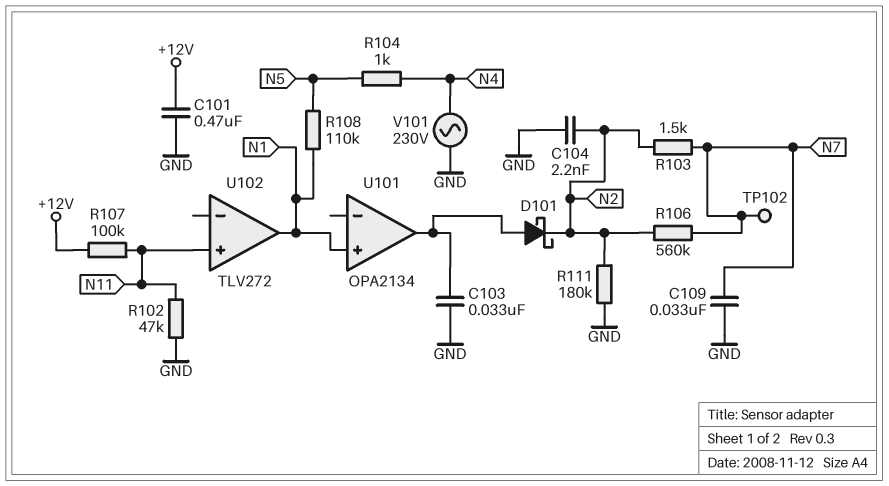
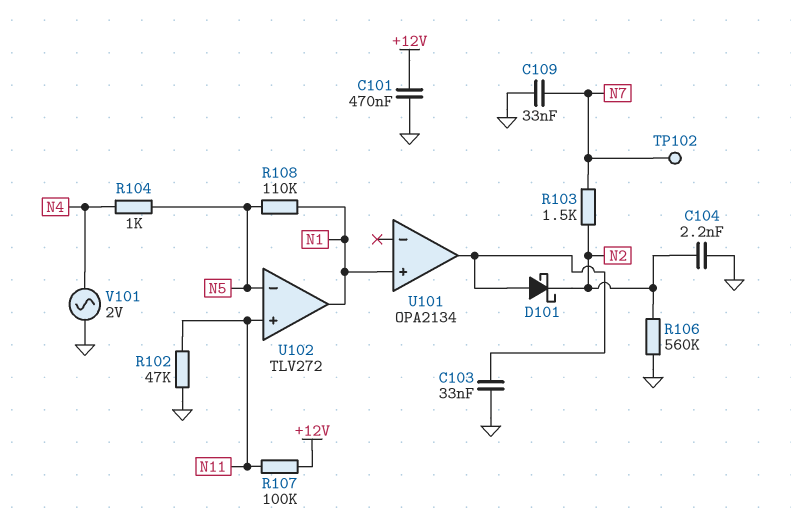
R106: 560k (N2, N7) -> 560k (GND, N2)
R111: 180k (GND, N2) -> none
U102 pin in-: none -> N5
V101: AC 230V (GND, N4) -> AC 2V (GND, N4)

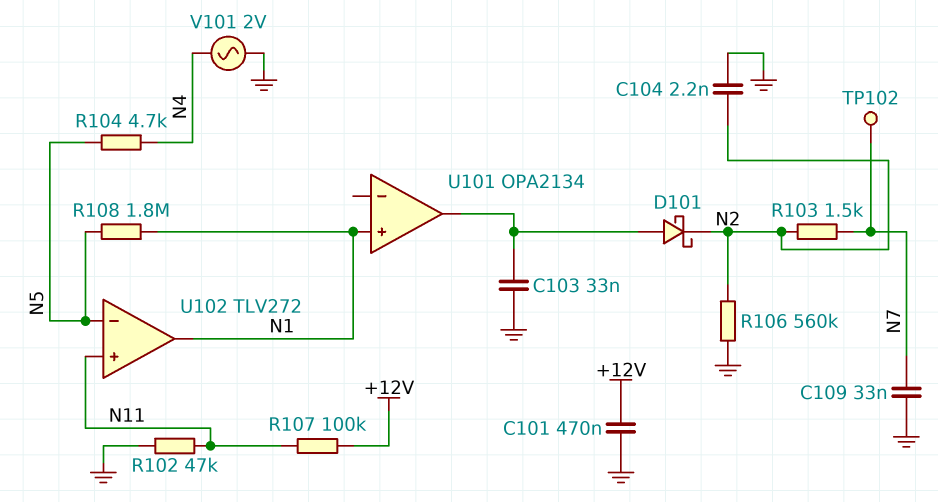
R104: 1k (N4, N5) -> 4.7k (N4, N5)
R108: 110k (N1, N5) -> 1.8M (N1, N5)

